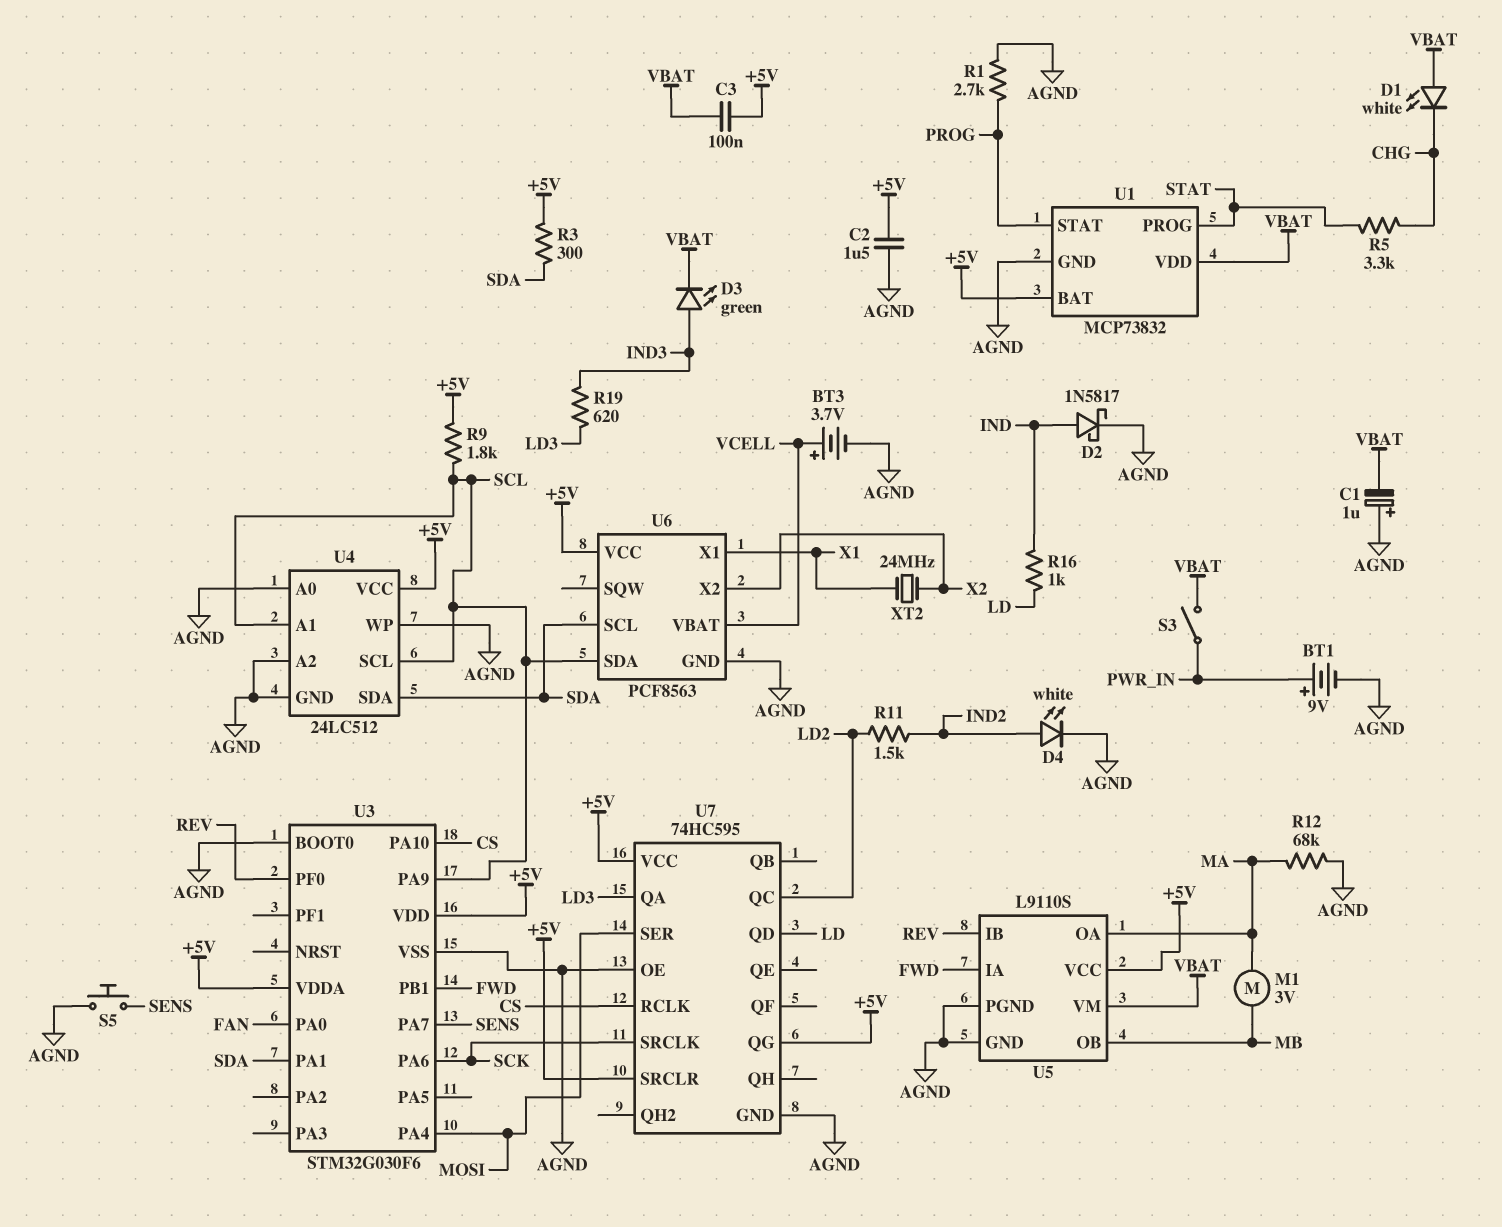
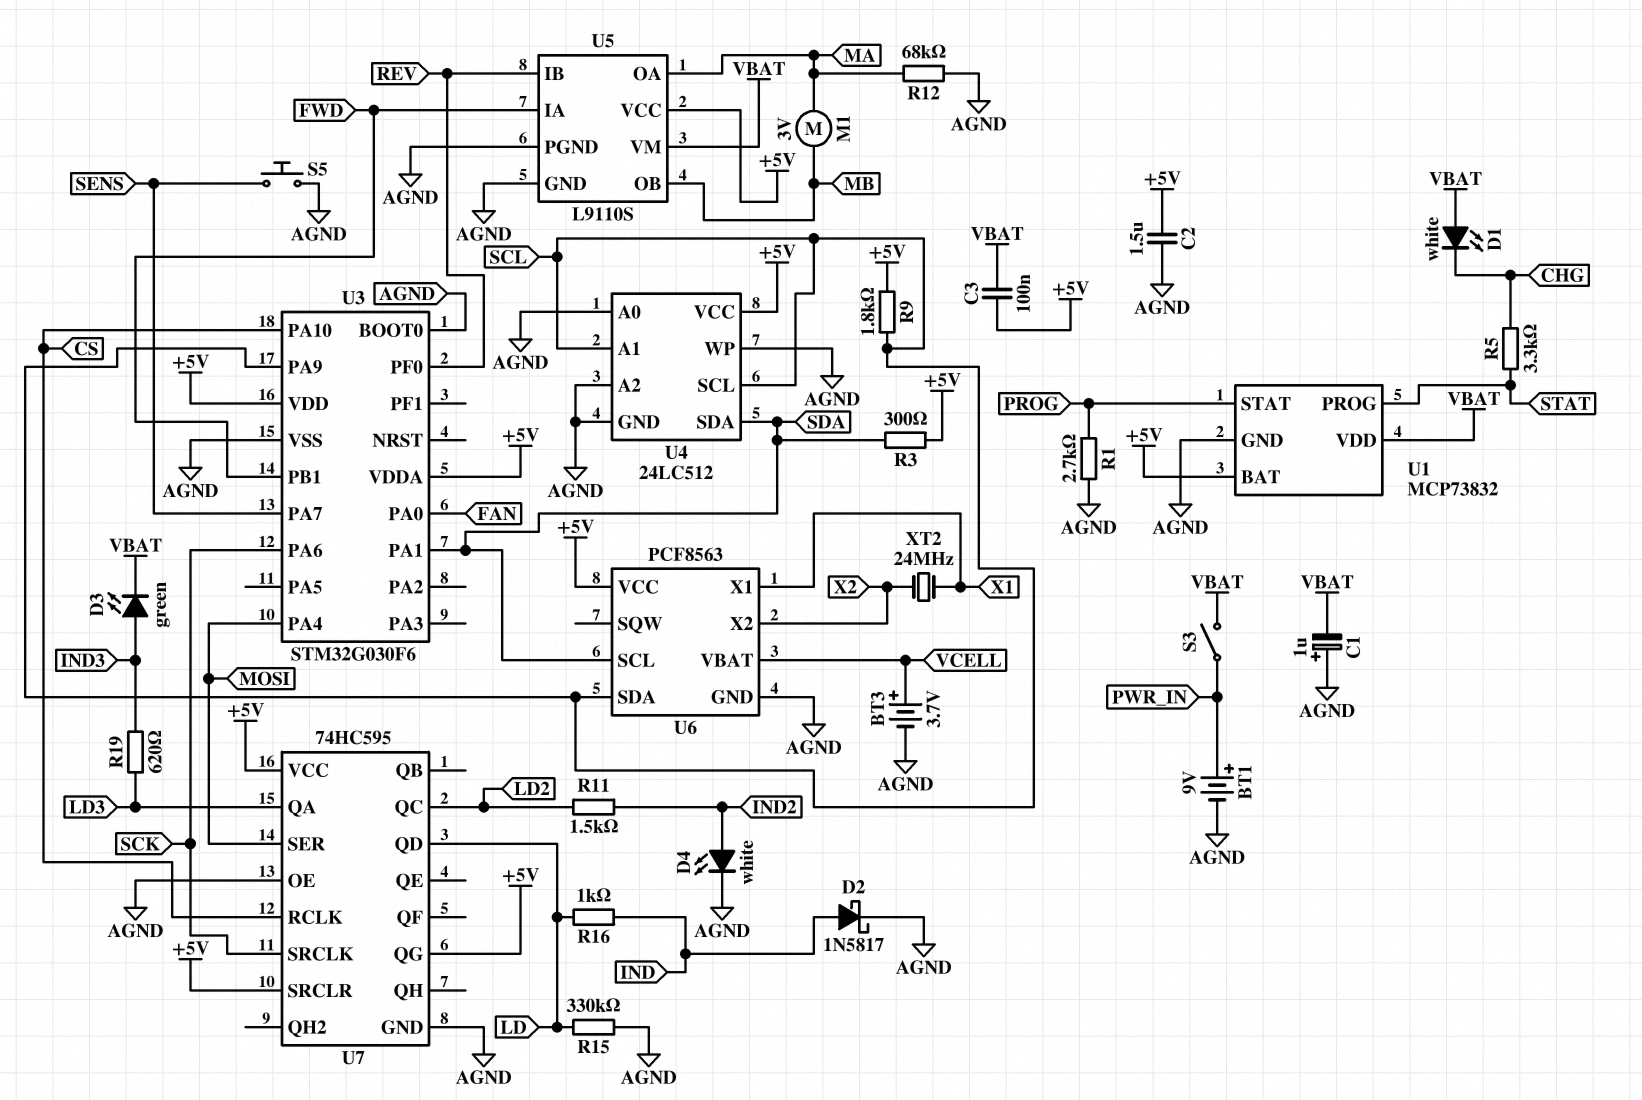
R15: none -> 330k (AGND, LD)

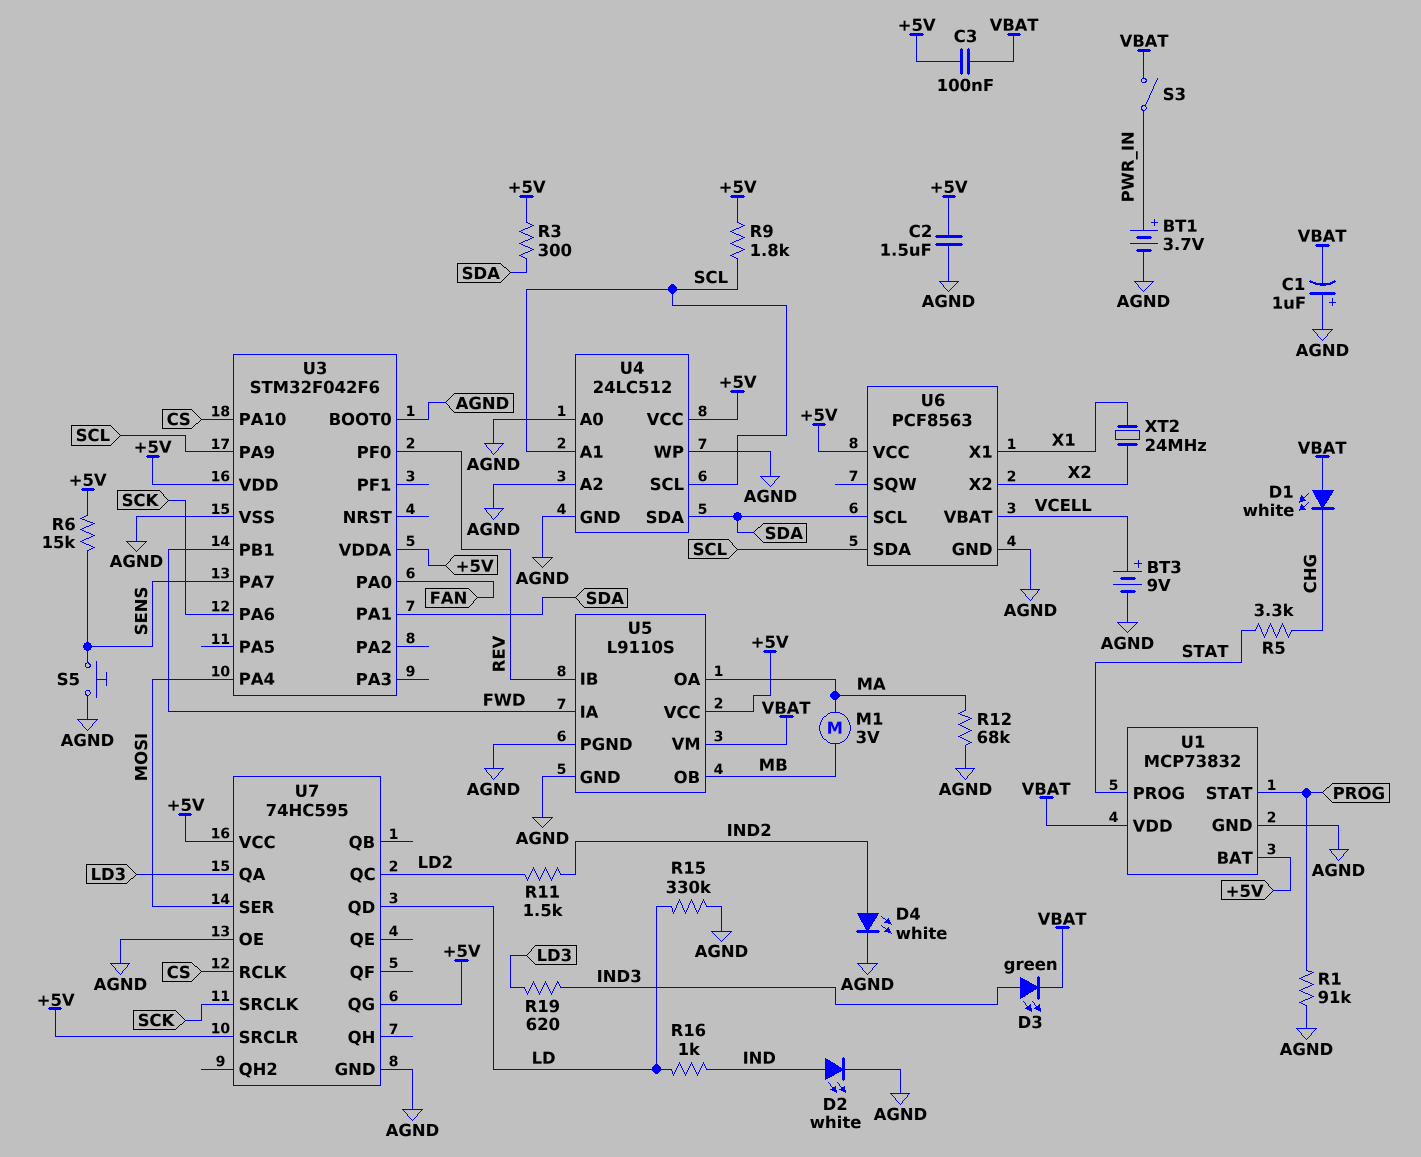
BT1: 9V (plus PWR_IN, minus AGND) -> 3.7V (plus PWR_IN, minus AGND)
BT3: 3.7V (plus VCELL, minus AGND) -> 9V (plus VCELL, minus AGND)
D2: schottky 1N5817 (A IND, K AGND) -> LED white (A IND, K AGND)
R1: 2.7k (AGND, PROG) -> 91k (AGND, PROG)
R6: none -> 15k (+5V, SENS)
U3: STM32G030F6 -> STM32F042F6

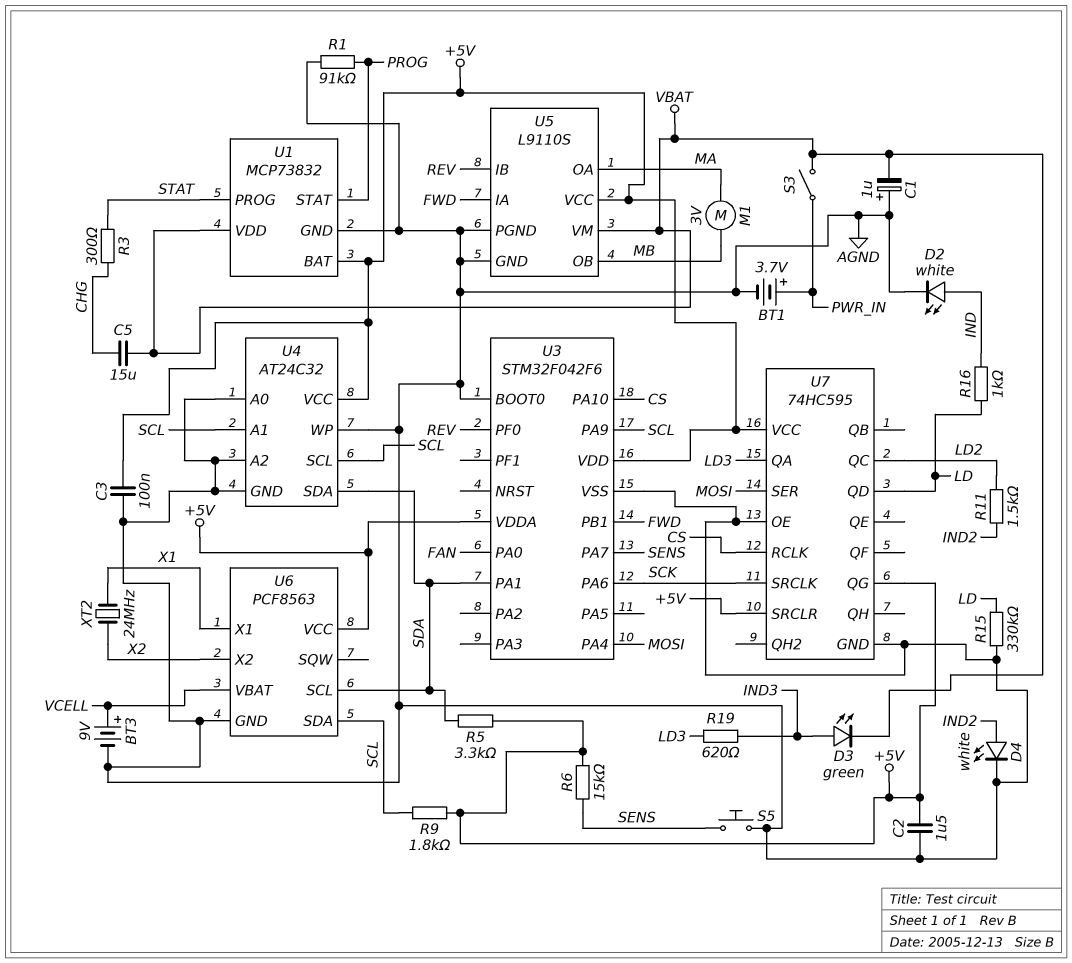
C3: 100nF (+5V, VBAT) -> 100nF (+5V, AGND)
C5: none -> 15uF (CHG, VBAT)
D1: LED white (A VBAT, K CHG) -> none
R3: 300 (+5V, SDA) -> 300 (CHG, STAT)
R5: 3.3k (CHG, STAT) -> 3.3k (+5V, SDA)
R12: 68k (AGND, MA) -> none
U4: 24LC512 -> AT24C32

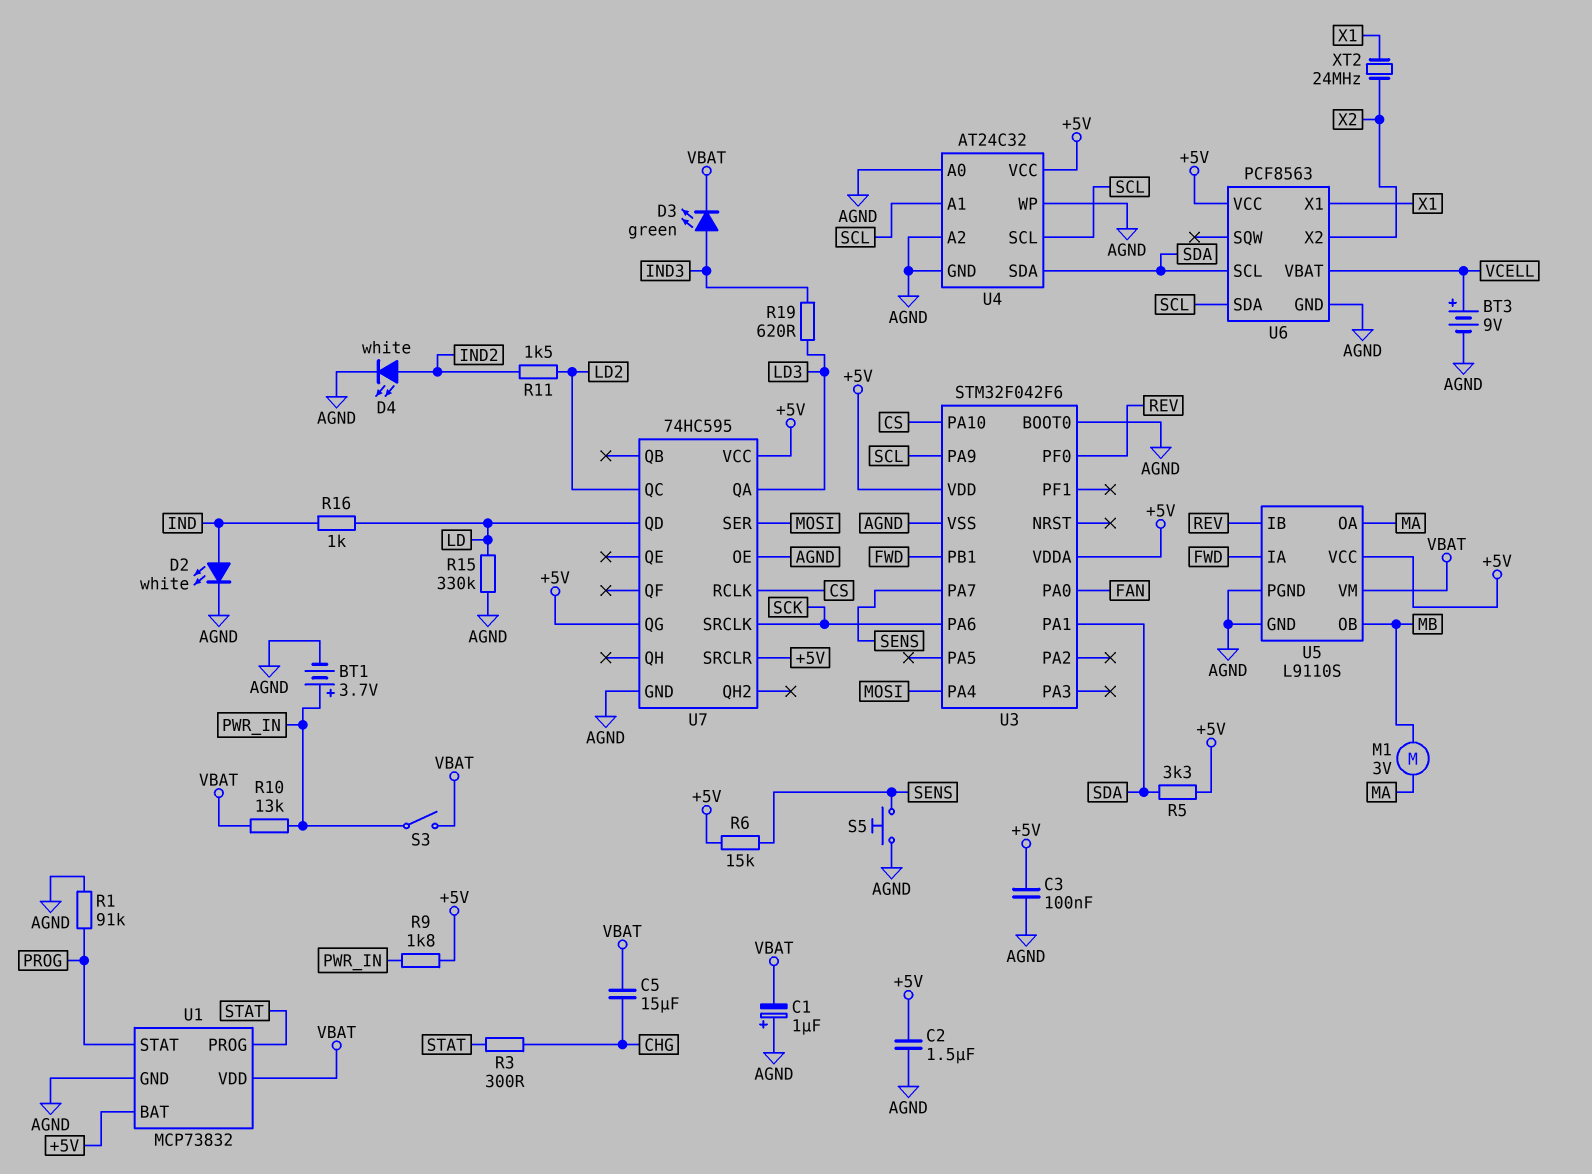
R9: 1.8k (+5V, SCL) -> 1.8k (+5V, PWR_IN)
R10: none -> 13k (PWR_IN, VBAT)

